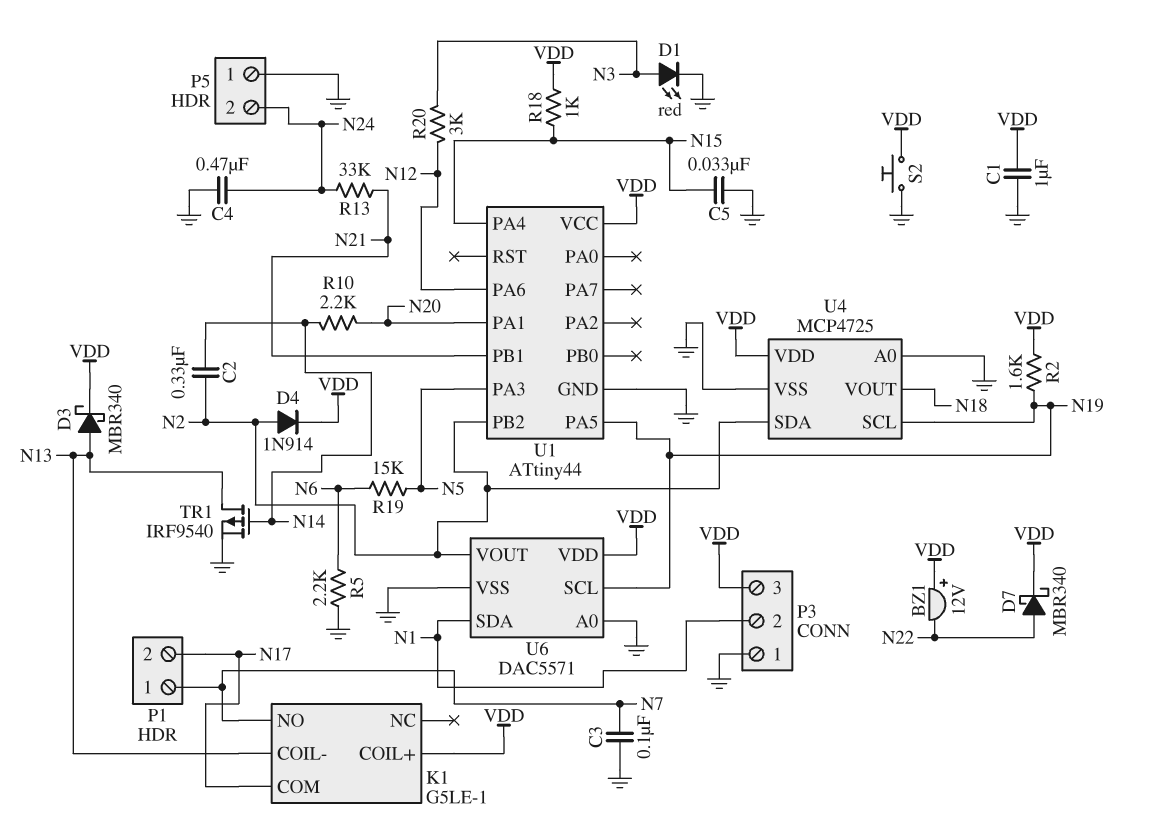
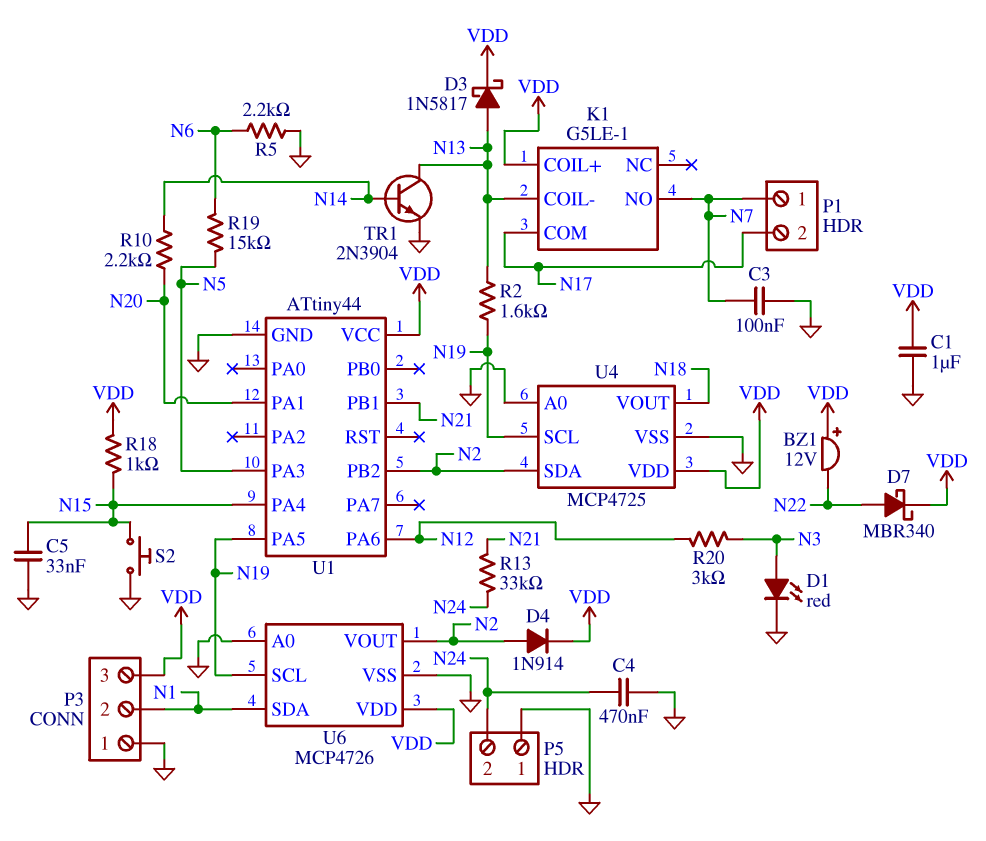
C2: 330nF (N2, N14) -> none
D3: schottky MBR340 (A N13, K VDD) -> schottky 1N5817 (A N13, K VDD)
R2: 1.6k (N19, VDD) -> 1.6k (N13, N19)
S2: button (GND, VDD) -> button (GND, N15)
TR1: PMOS IRF9540 (G N14, D N13, S GND) -> NPN 2N3904 (B N14, C N13, E GND)
U6: DAC5571 -> MCP4726

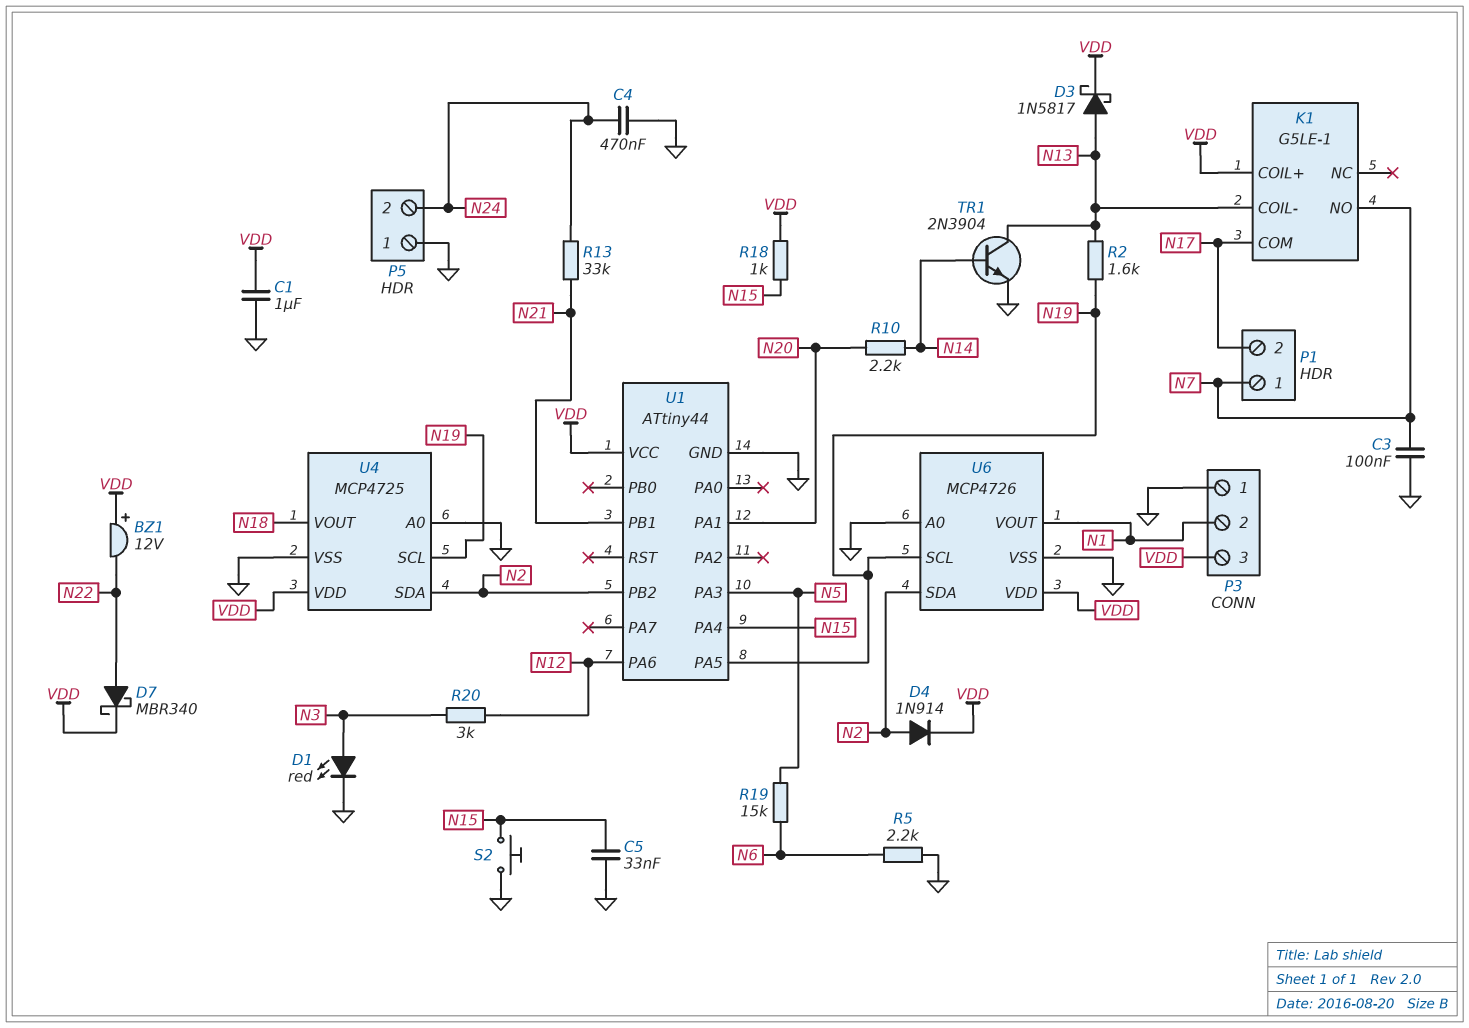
U6 pin SDA: N1 -> N2
U6 pin VOUT: N2 -> N1

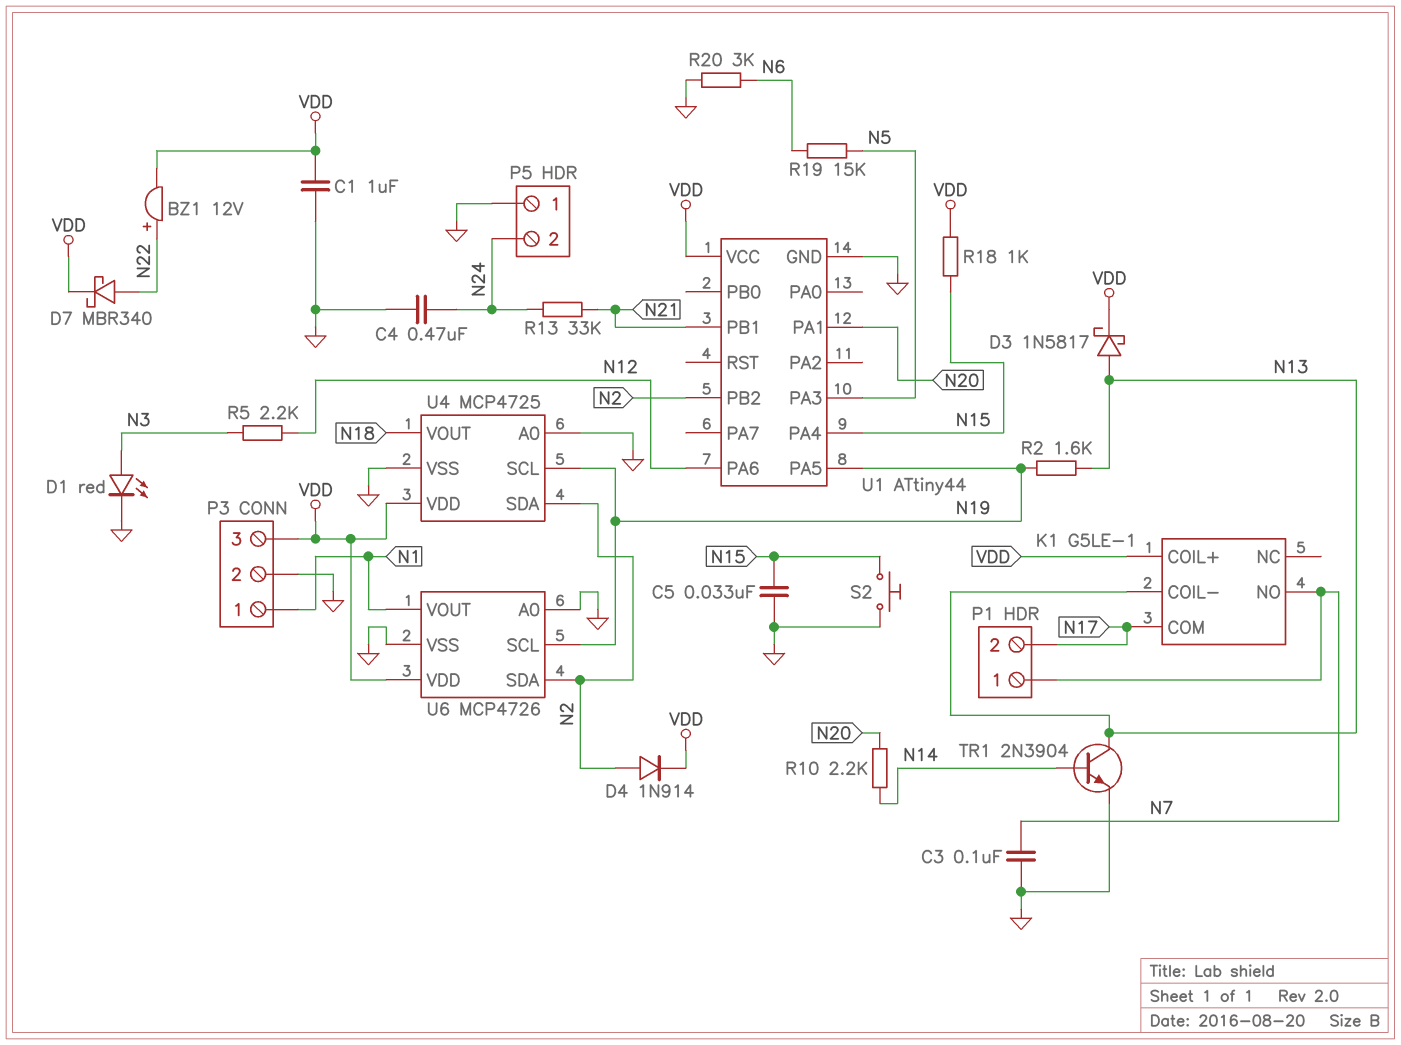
BZ1: buzzer 12V (plus VDD, minus N22) -> buzzer 12V (plus N22, minus VDD)
P3 pin 1: GND -> N1
P3 pin 2: N1 -> GND
R5: 2.2k (GND, N6) -> 2.2k (N3, N12)
R20: 3k (N3, N12) -> 3k (GND, N6)

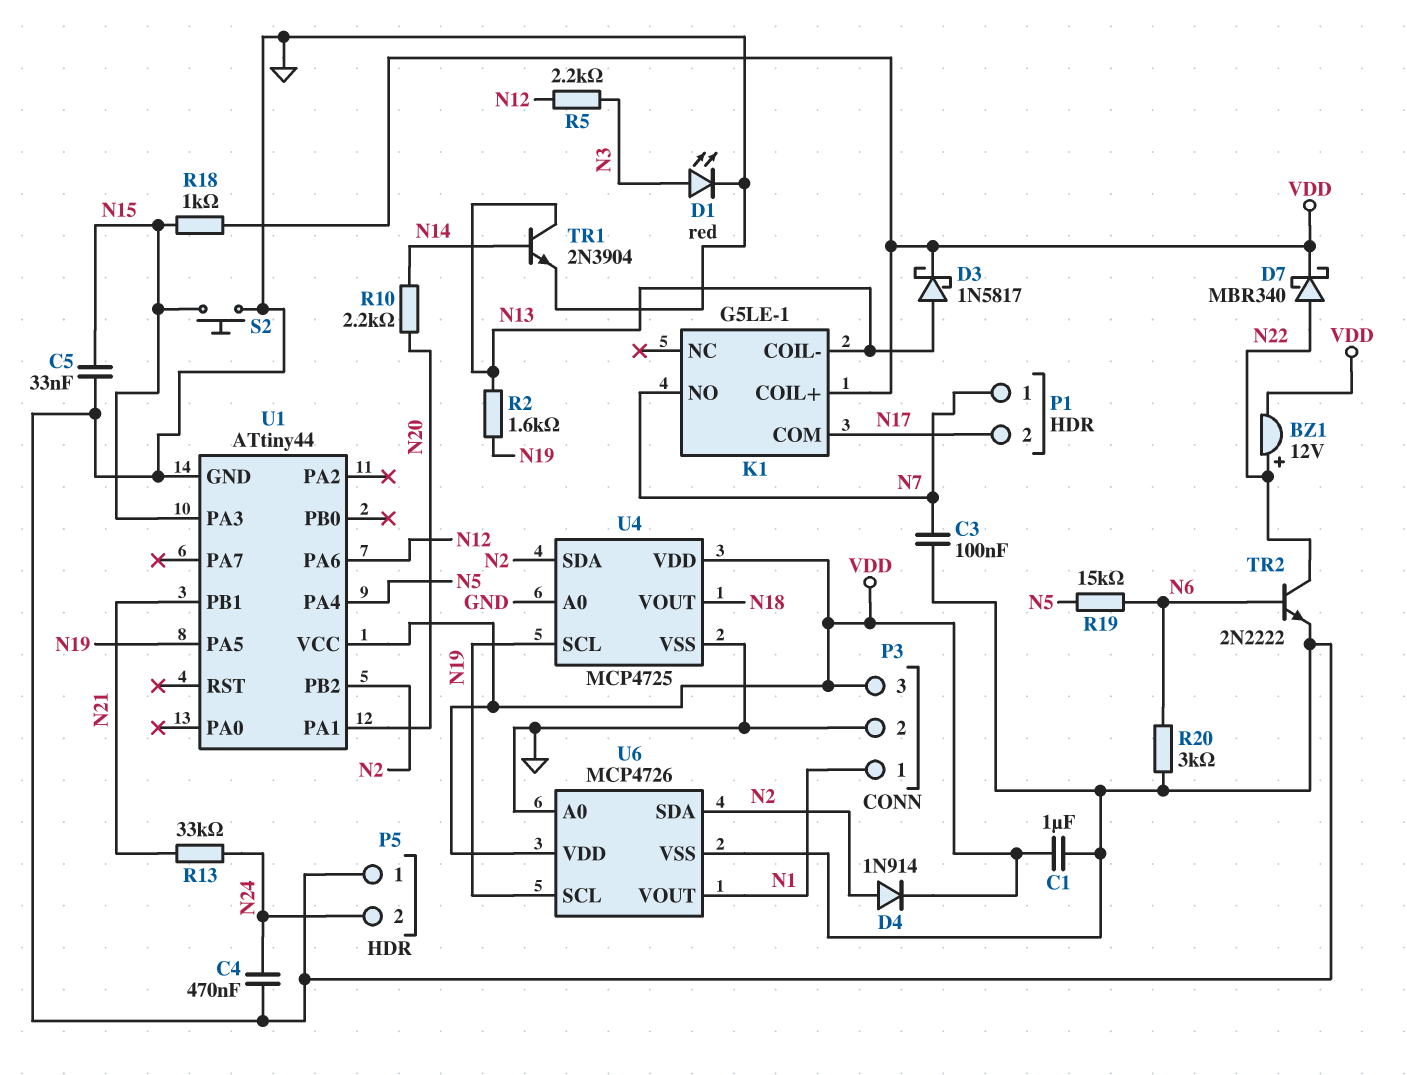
TR2: none -> NPN 2N2222 (B N6, C N22, E GND)
U1 pin PA3: N5 -> N15
U1 pin PA4: N15 -> N5

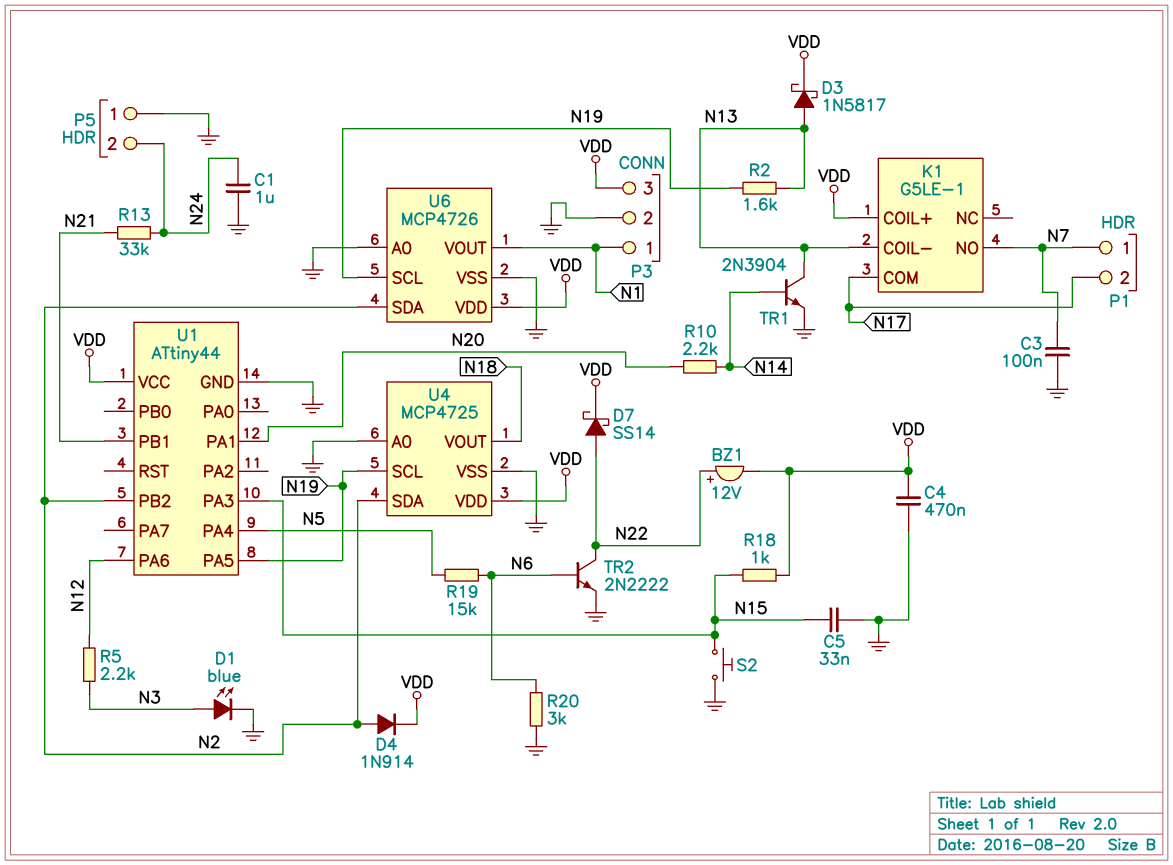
C1: 1uF (GND, VDD) -> 1uF (GND, N24)
C4: 470nF (GND, N24) -> 470nF (GND, VDD)
D1: LED red (A N3, K GND) -> LED blue (A N3, K GND)
D7: schottky MBR340 (A N22, K VDD) -> schottky SS14 (A N22, K VDD)

